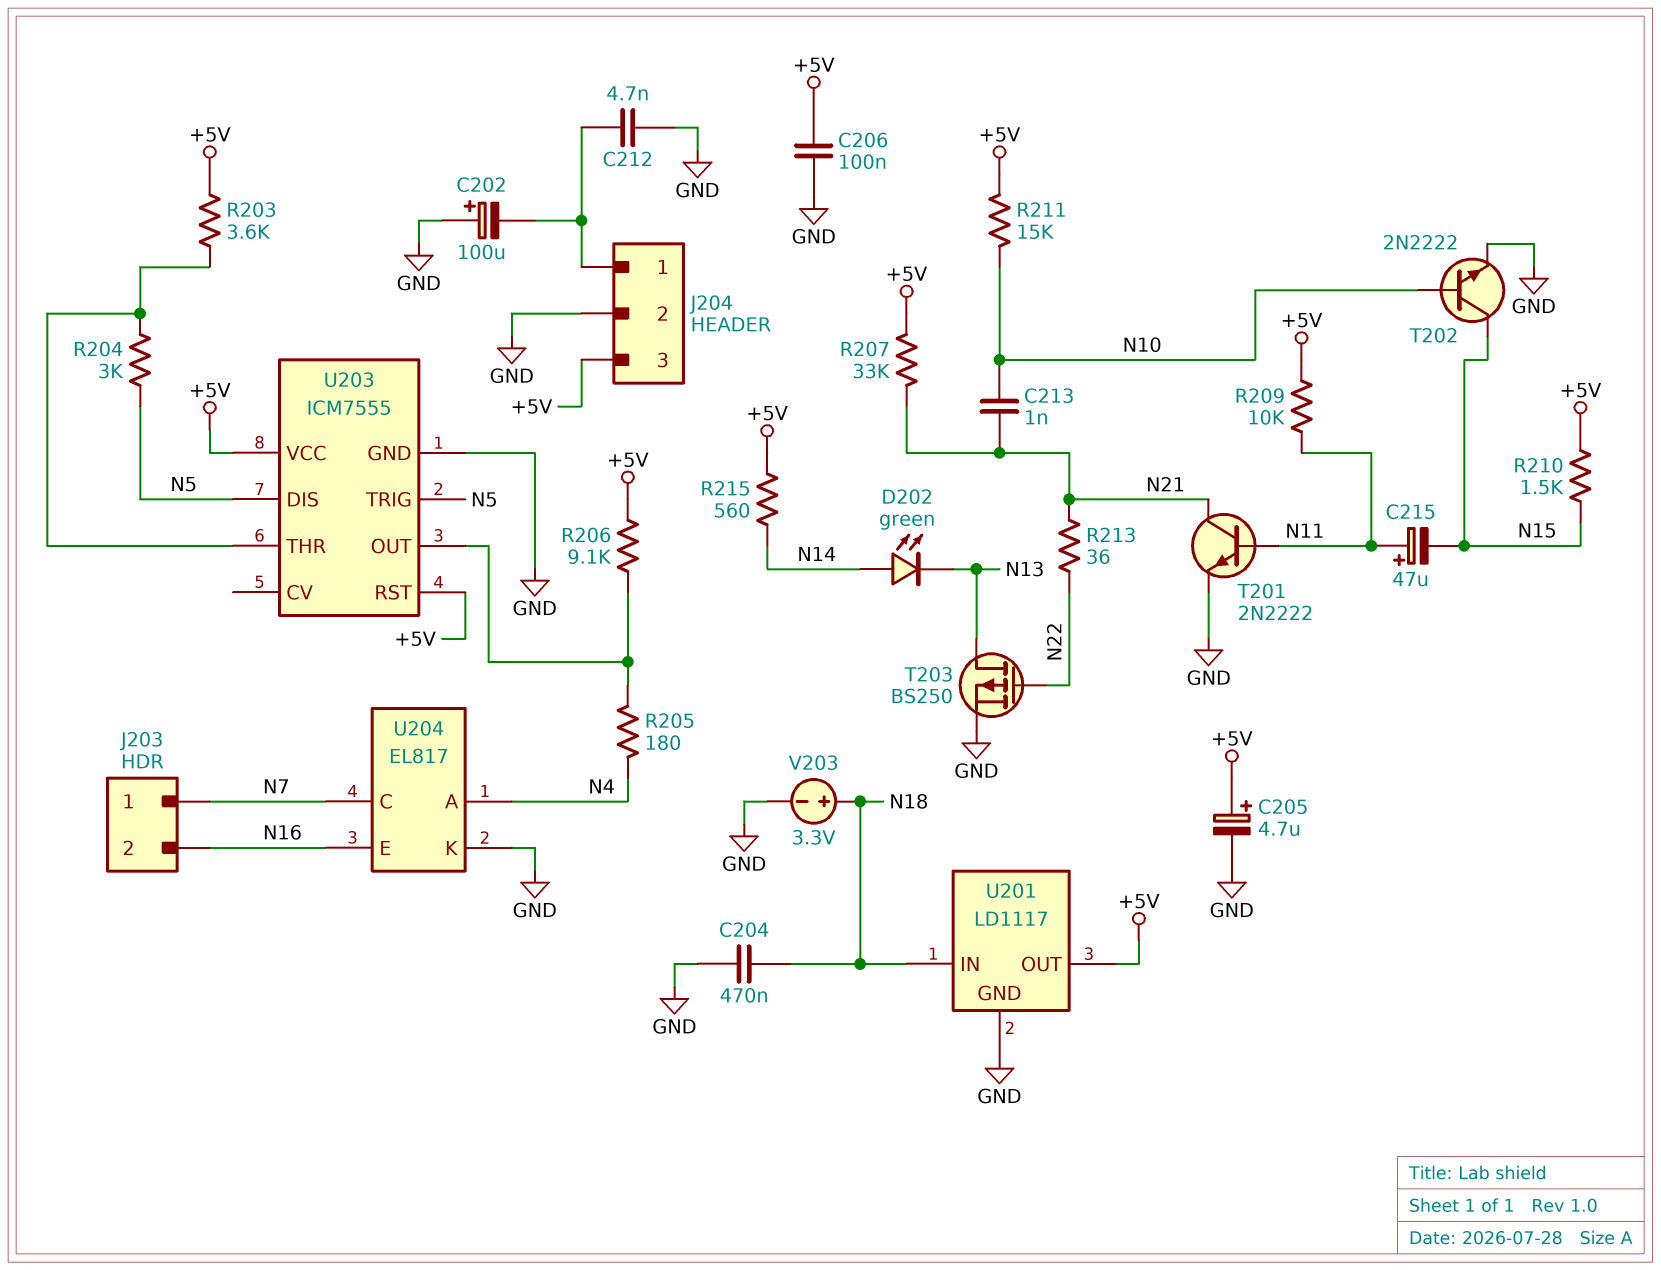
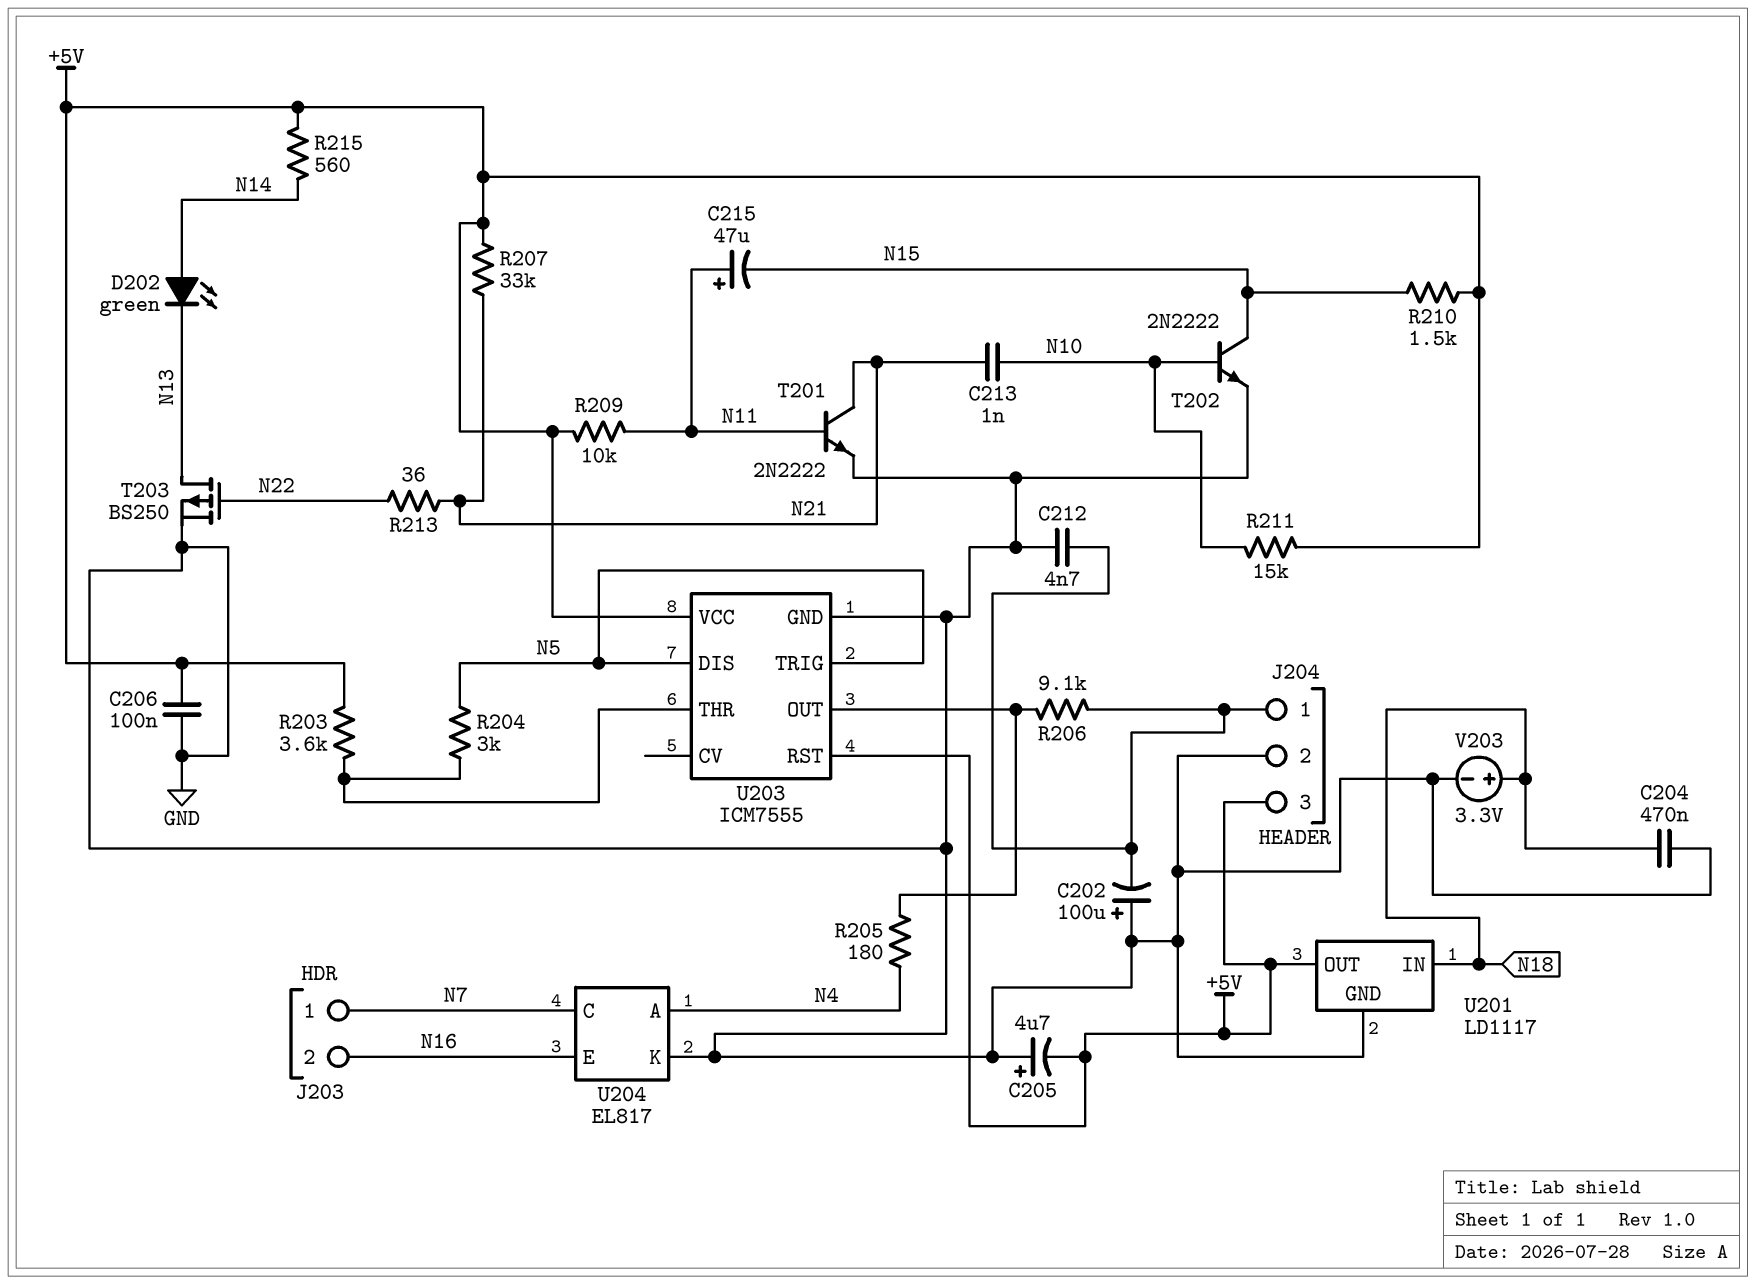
C205: 4.7uF (plus +5V, minus GND) -> 4.7uF (plus GND, minus +5V)
R206: 9.1k (+5V, U203/OUT) -> 9.1k (J204/1, U203/OUT)

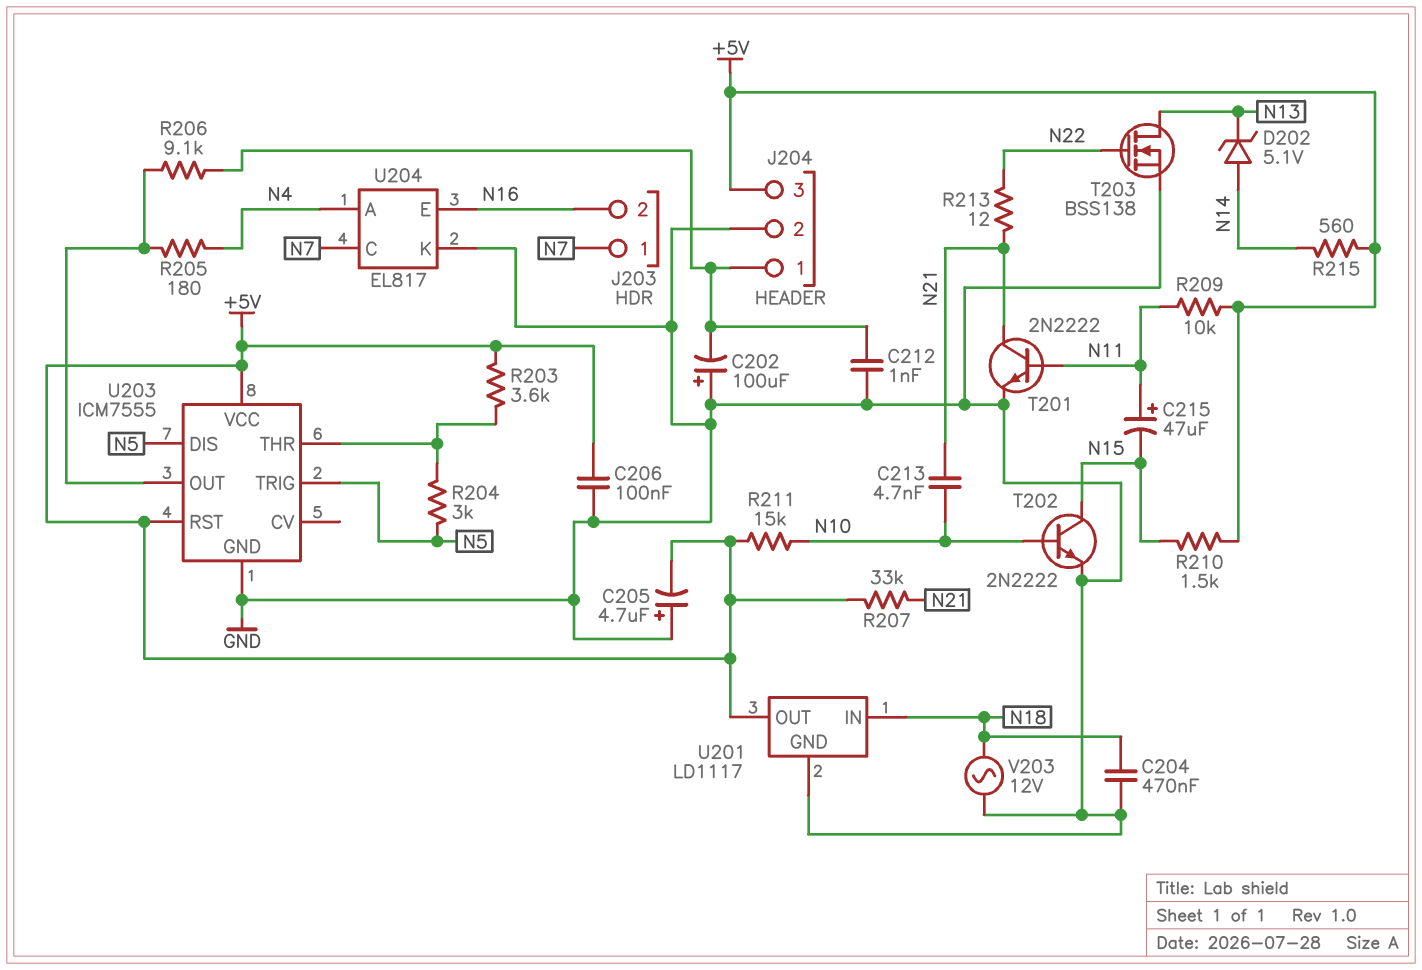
C212: 4.7nF (GND, J204/1) -> 1nF (GND, J204/1)
C213: 1nF (N10, N21) -> 4.7nF (N10, N21)
D202: LED green (A N14, K N13) -> zener 5.1V (A N14, K N13)
R213: 36 (N21, N22) -> 12 (N21, N22)
T203: PMOS BS250 (G N22, D N13, S GND) -> NMOS BSS138 (G N22, D N13, S GND)
V203: 3.3V (plus N18, minus GND) -> AC 12V (GND, N18)

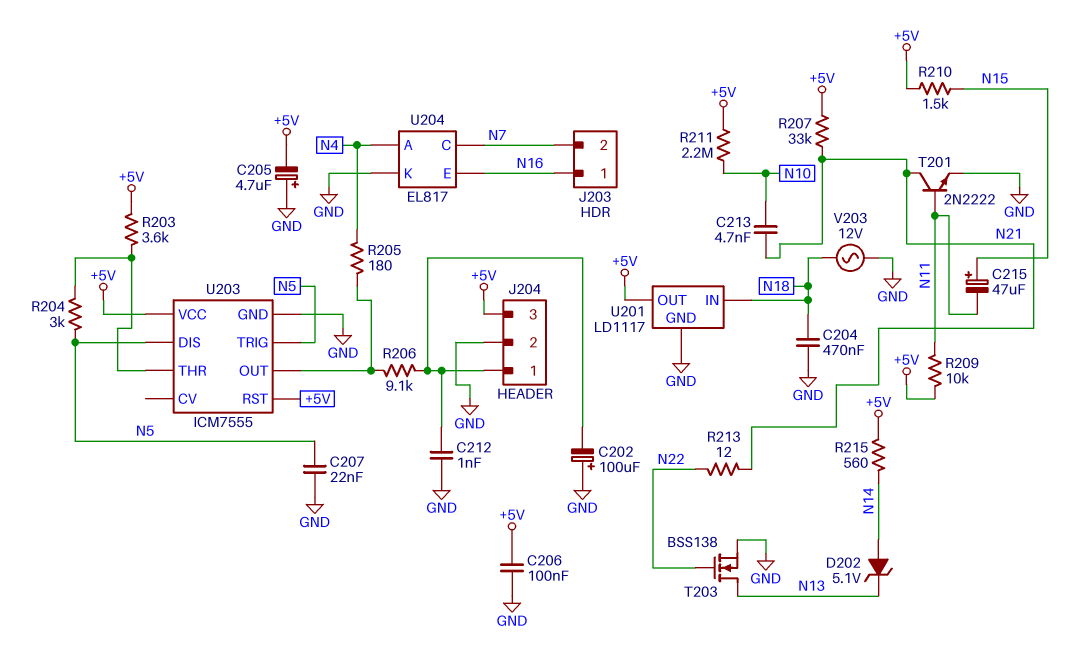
C207: none -> 22nF (GND, N5)
C215: 47uF (plus N11, minus N15) -> 47uF (plus N15, minus N11)
J203 pin 1: N7 -> N16
J203 pin 2: N16 -> N7
R211: 15k (+5V, N10) -> 2.2M (+5V, N10)
T202: NPN 2N2222 (B N10, C N15, E GND) -> none

